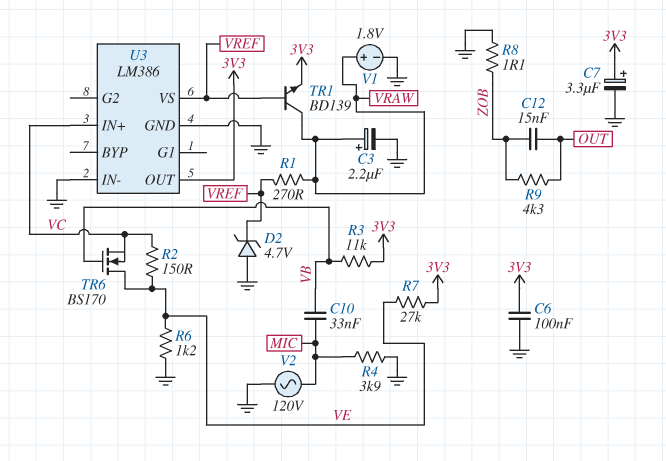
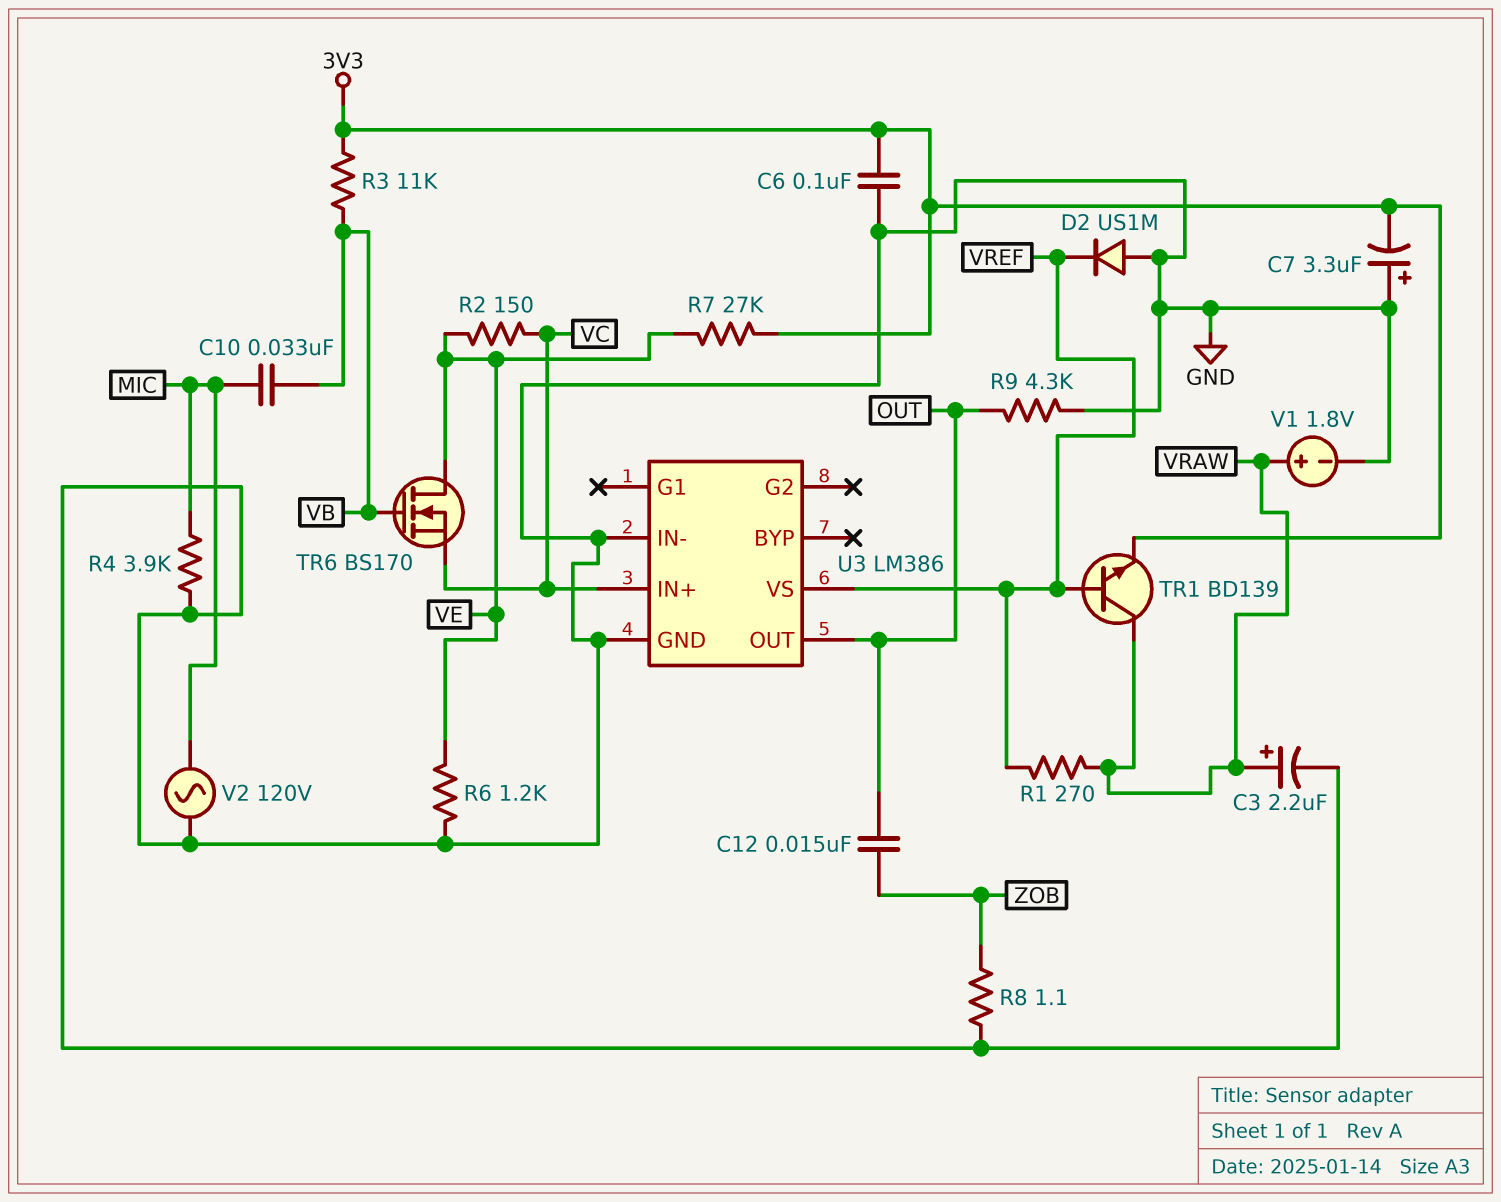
C7: 3.3uF (plus 3V3, minus GND) -> 3.3uF (plus GND, minus 3V3)
D2: zener 4.7V (A GND, K VREF) -> diode US1M (A GND, K VREF)
R9: 4.3k (OUT, ZOB) -> 4.3k (GND, OUT)
U3 pin OUT: 3V3 -> OUT

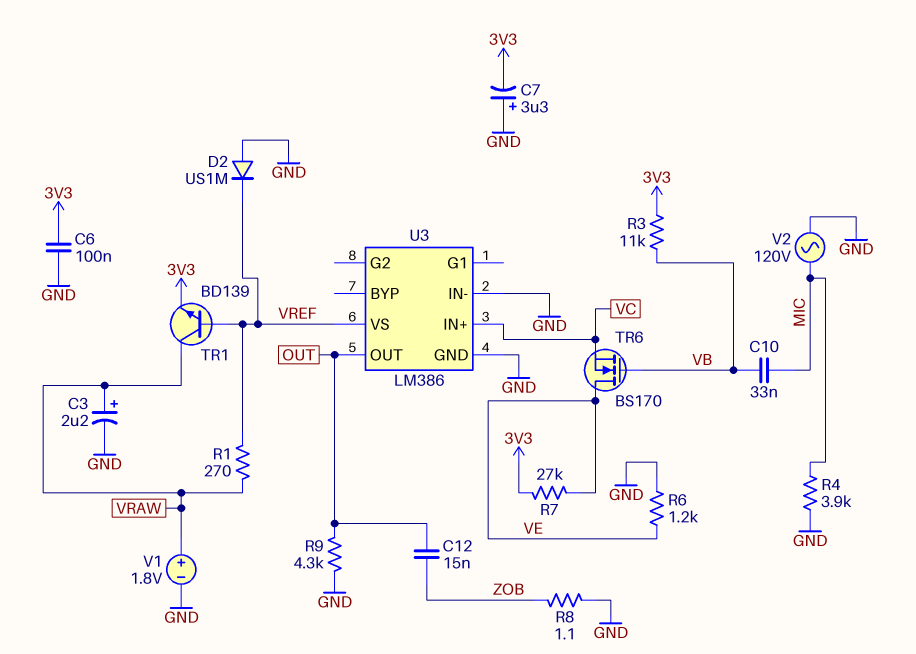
R2: 150 (VC, VE) -> none

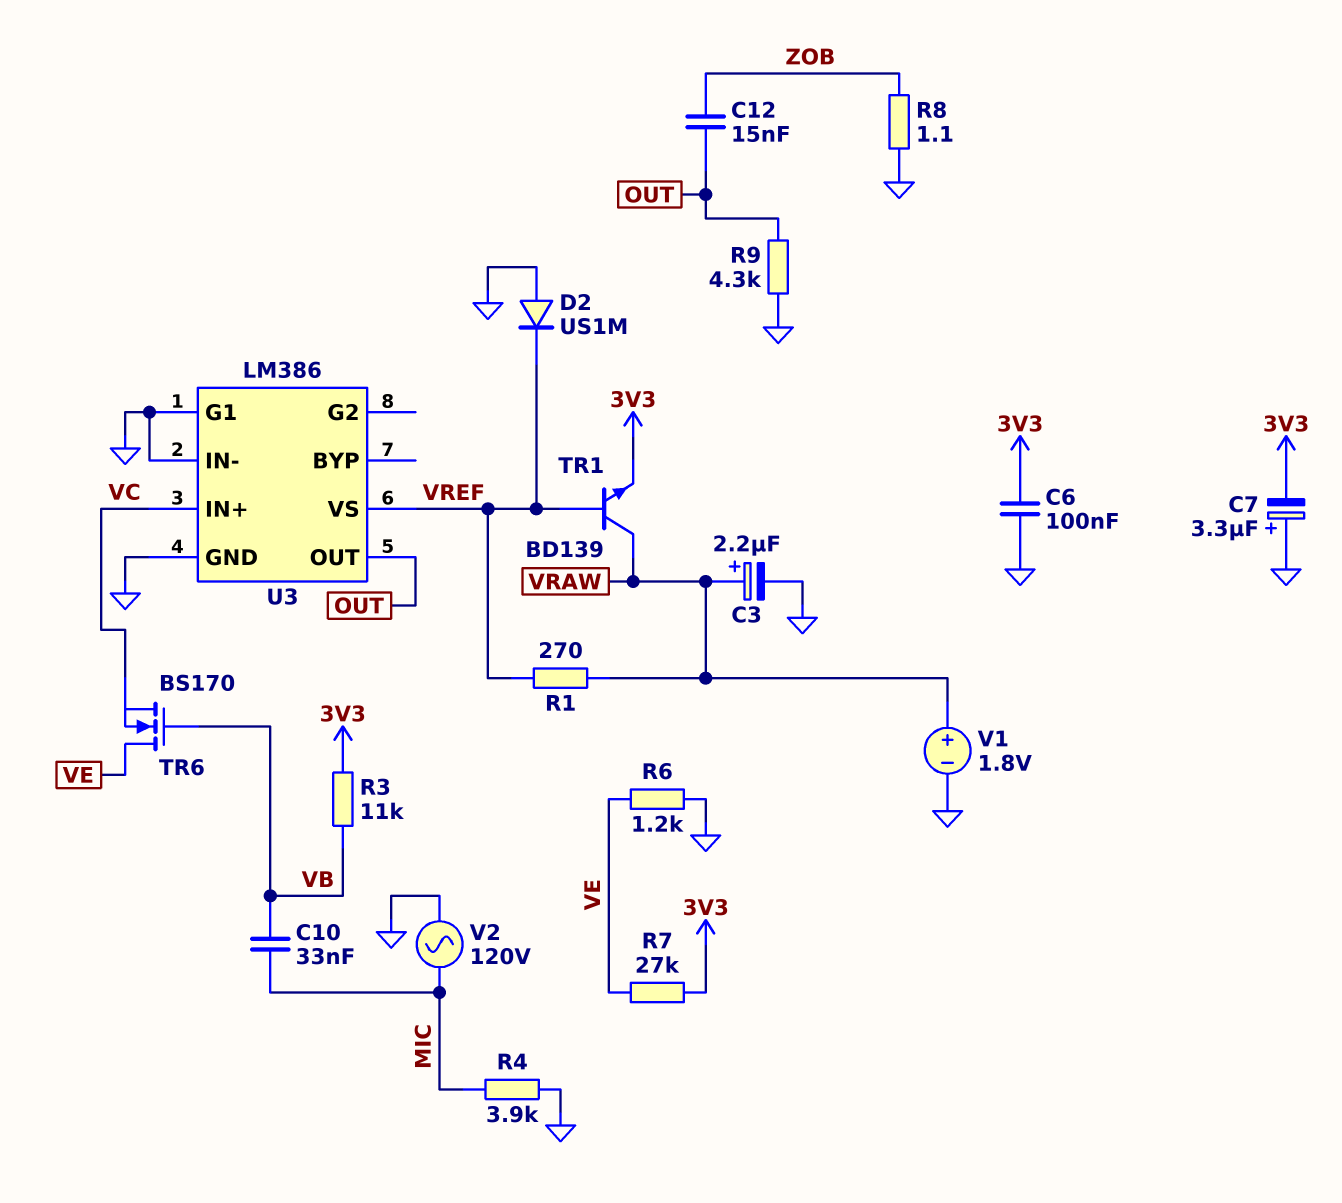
U3 pin G1: none -> GND

